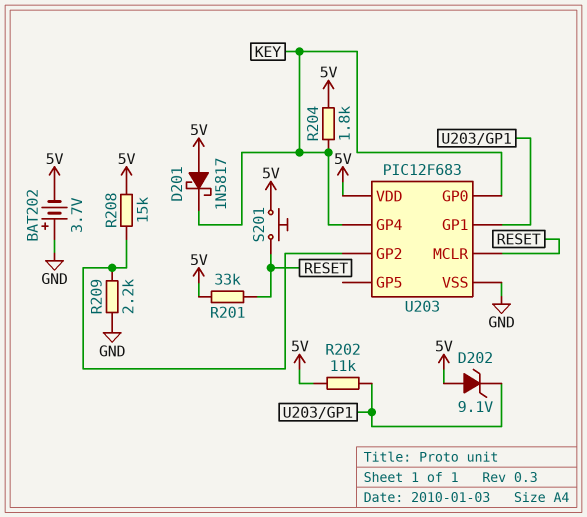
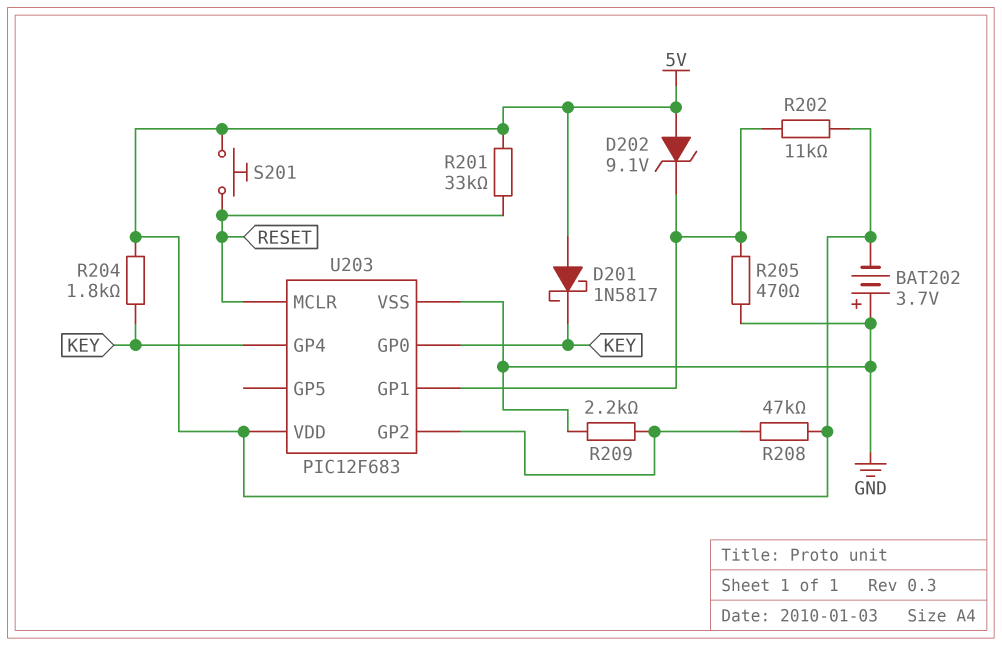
R205: none -> 470 (GND, U203/GP1)
R208: 15k (5V, U203/GP2) -> 47k (5V, U203/GP2)

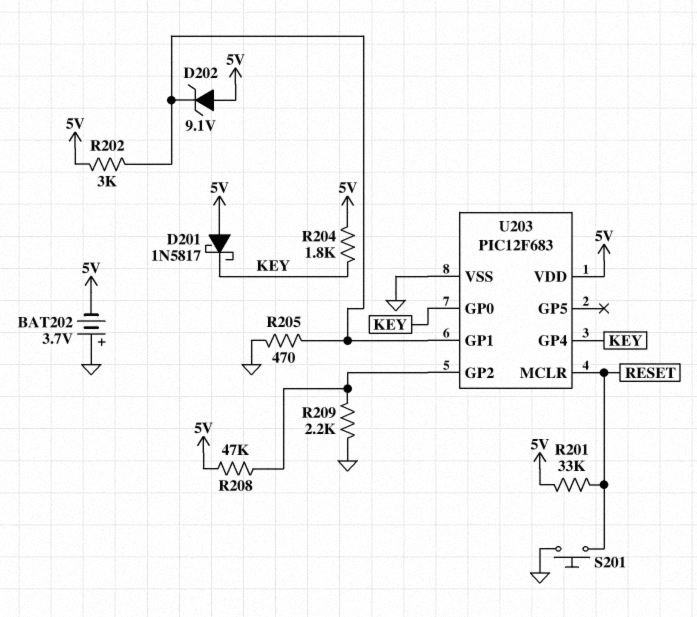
R202: 11k (5V, U203/GP1) -> 3k (5V, U203/GP1)
S201: button (5V, RESET) -> button (GND, RESET)

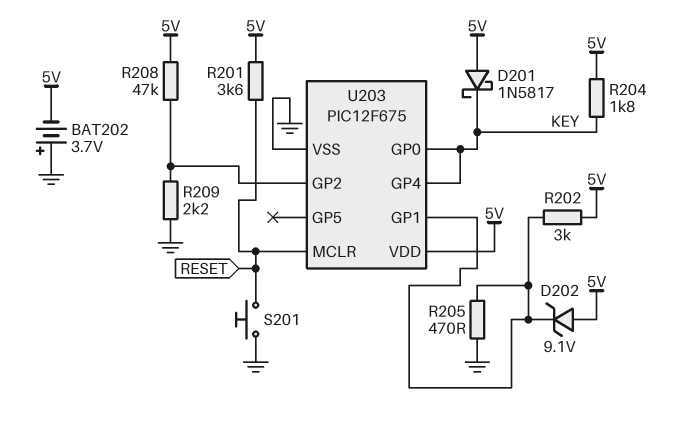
R201: 33k (5V, RESET) -> 3.6k (5V, RESET)
U203: PIC12F683 -> PIC12F675

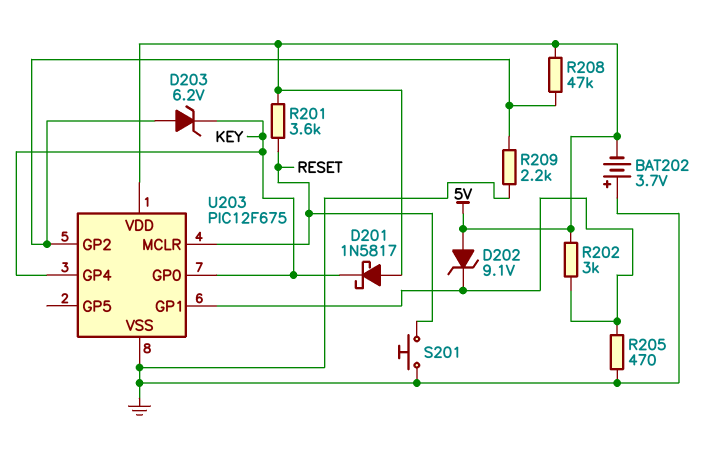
D203: none -> zener 6.2V (A U203/GP2, K KEY)
R204: 1.8k (5V, KEY) -> none

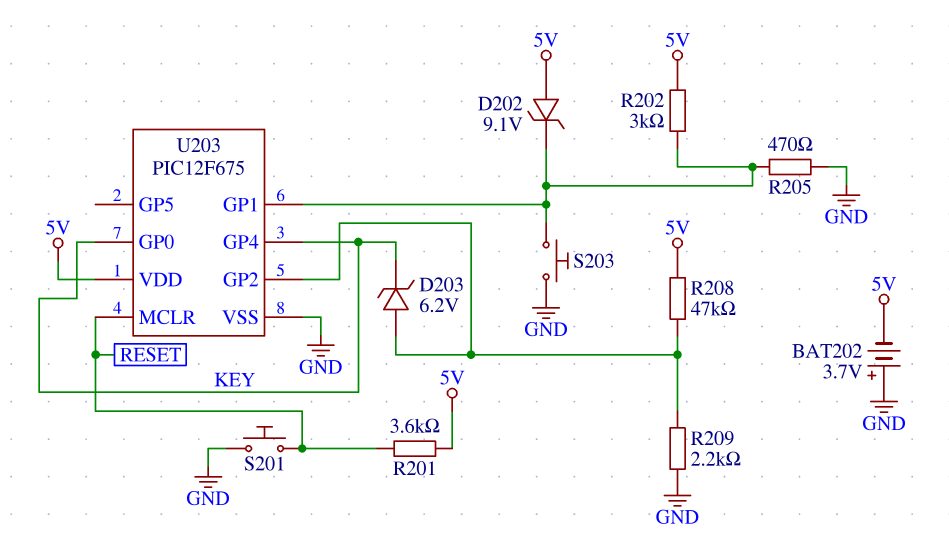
D201: schottky 1N5817 (A 5V, K KEY) -> none
S203: none -> button (GND, U203/GP1)

